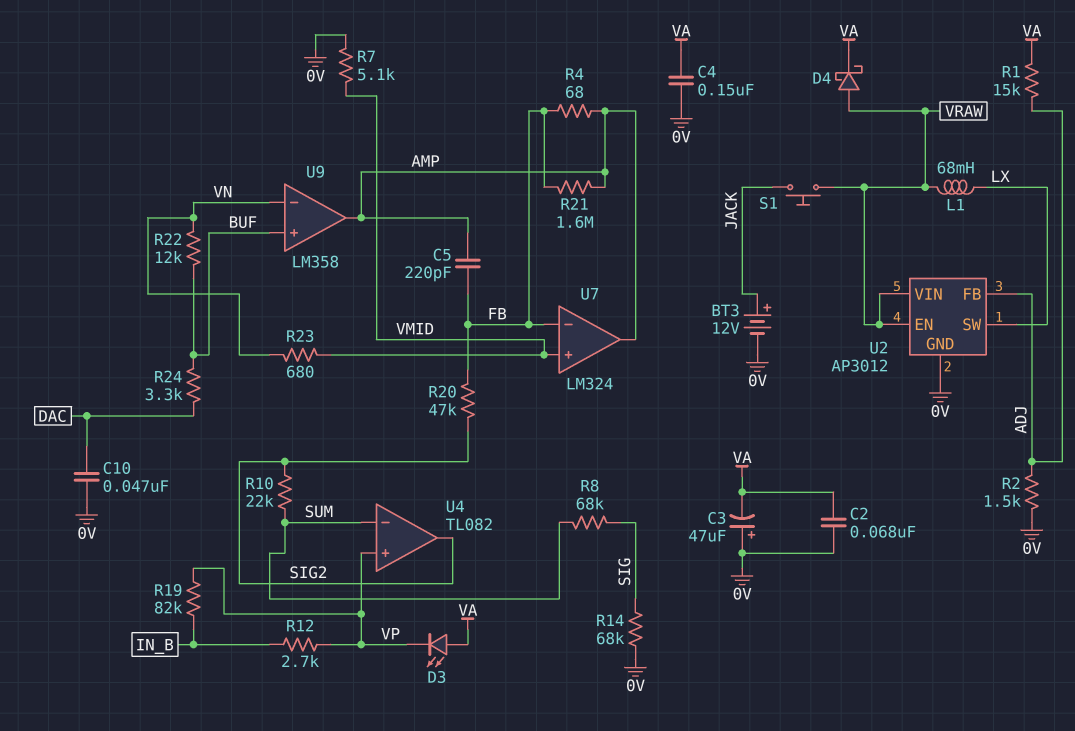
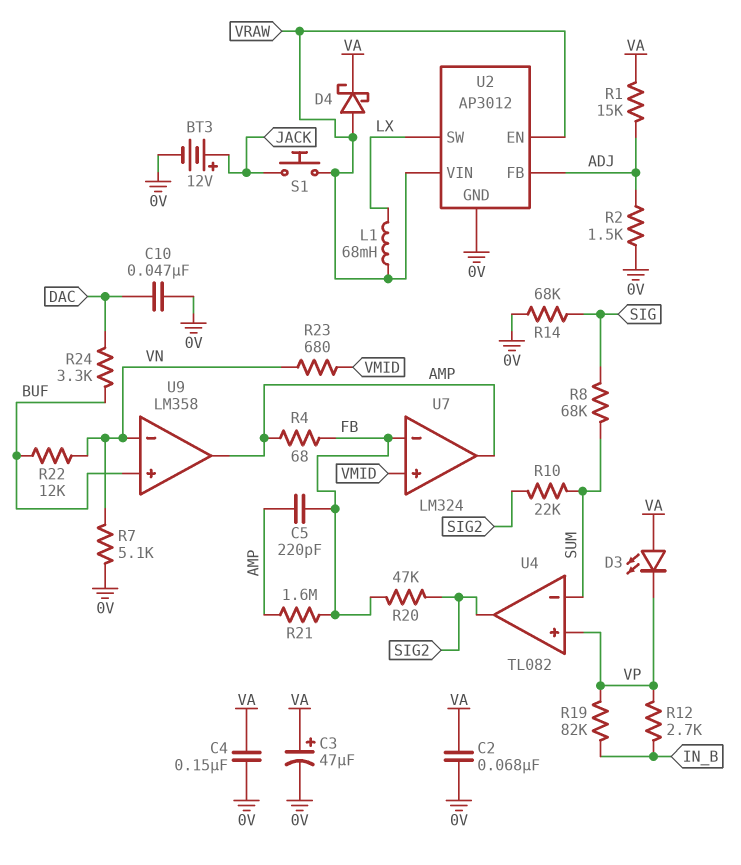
C3: 47uF (plus 0V, minus VA) -> 47uF (plus VA, minus 0V)
R7: 5.1k (0V, VMID) -> 5.1k (0V, VN)

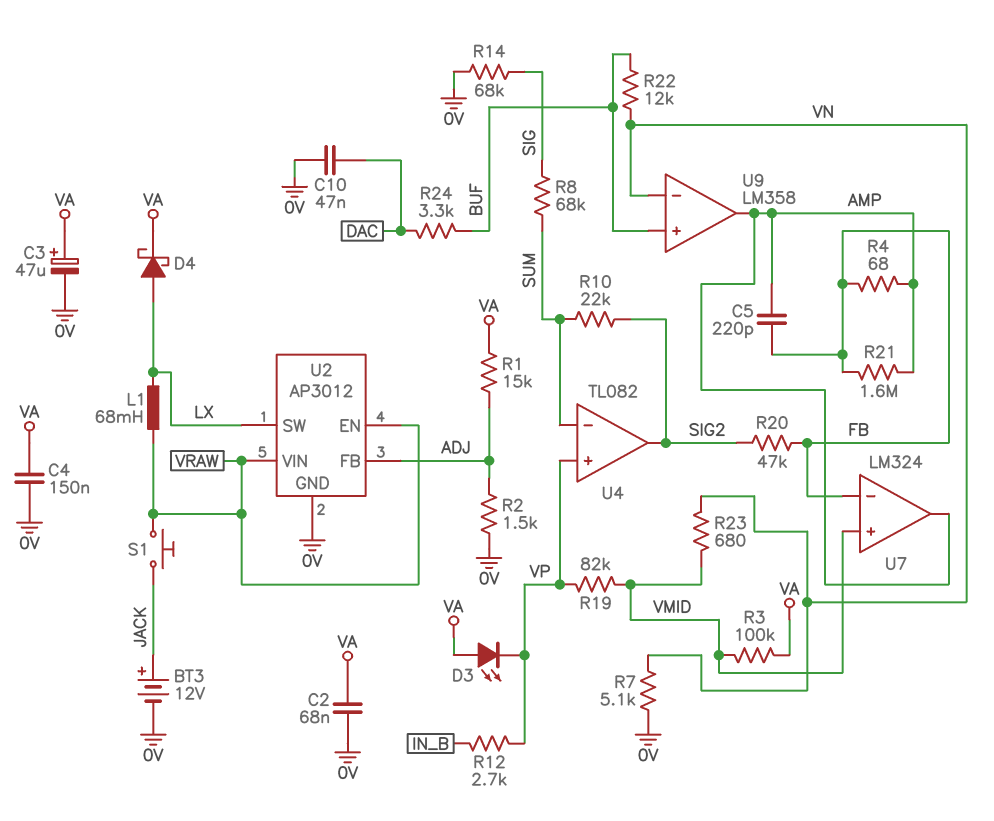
D4: schottky (A VRAW, K VA) -> schottky (A LX, K VA)
R3: none -> 100k (VA, VMID)
R19: 82k (IN_B, VP) -> 82k (VMID, VP)

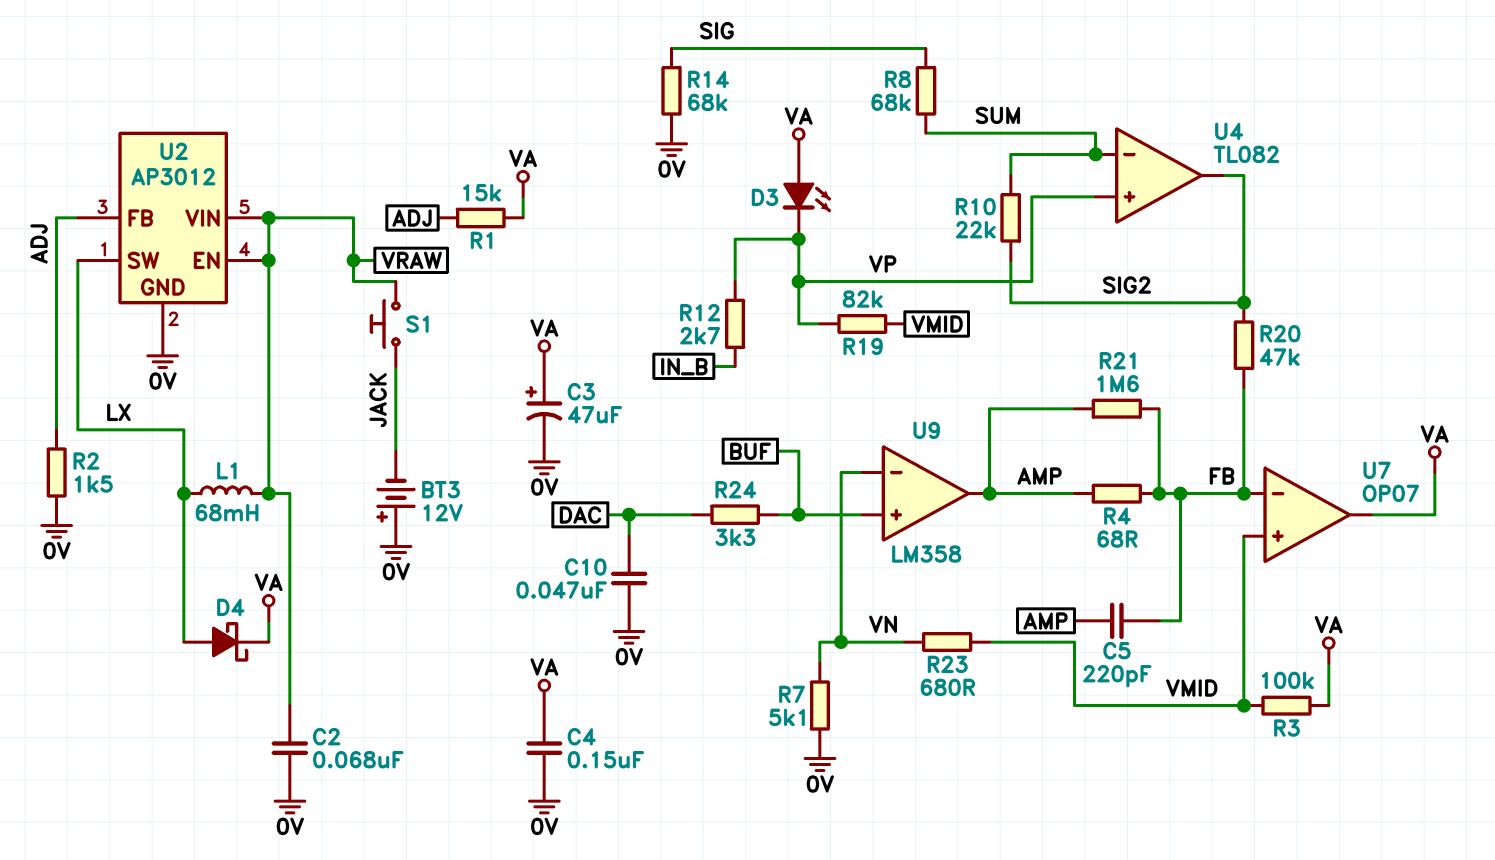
BT3: 12V (plus JACK, minus 0V) -> 12V (plus 0V, minus JACK)
C2: 68nF (0V, VA) -> 68nF (0V, VRAW)
R22: 12k (BUF, VN) -> none
U7: LM324 -> OP07
U7 pin out: AMP -> VA

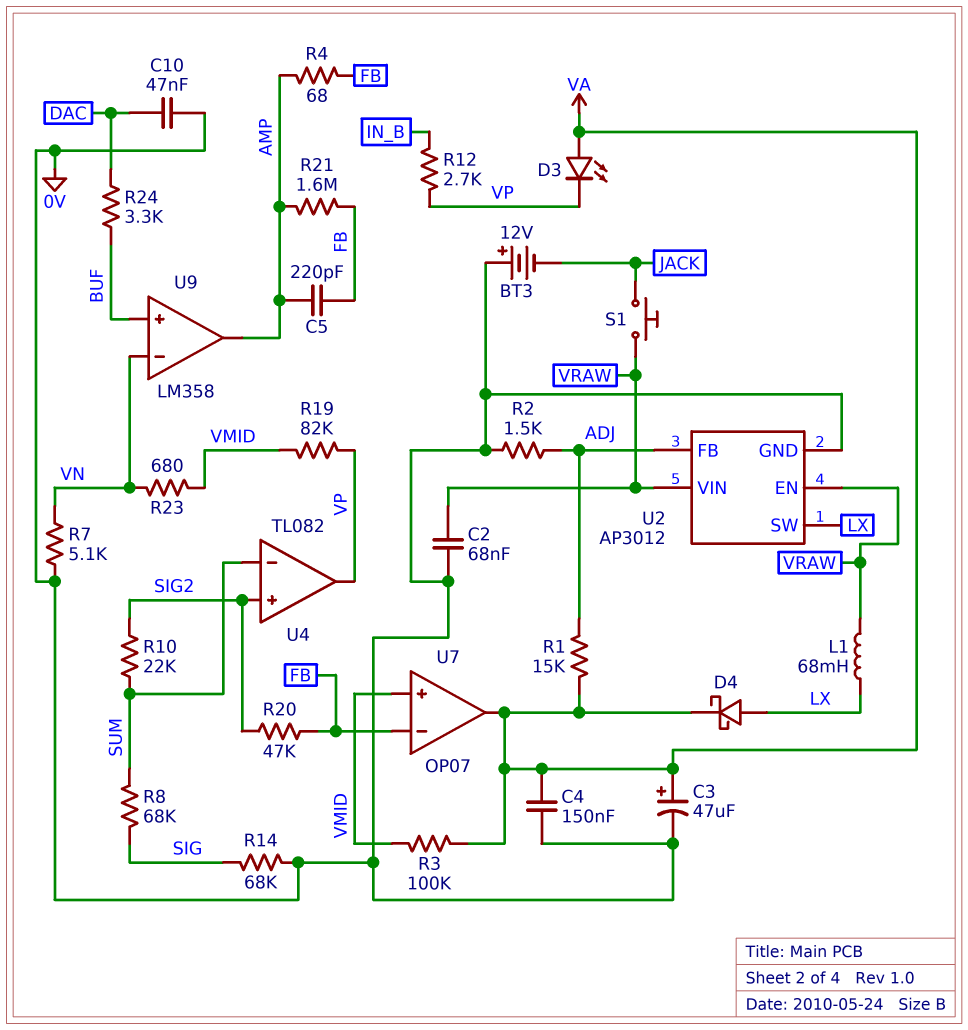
U4 pin in+: VP -> SIG2
U4 pin out: SIG2 -> VP

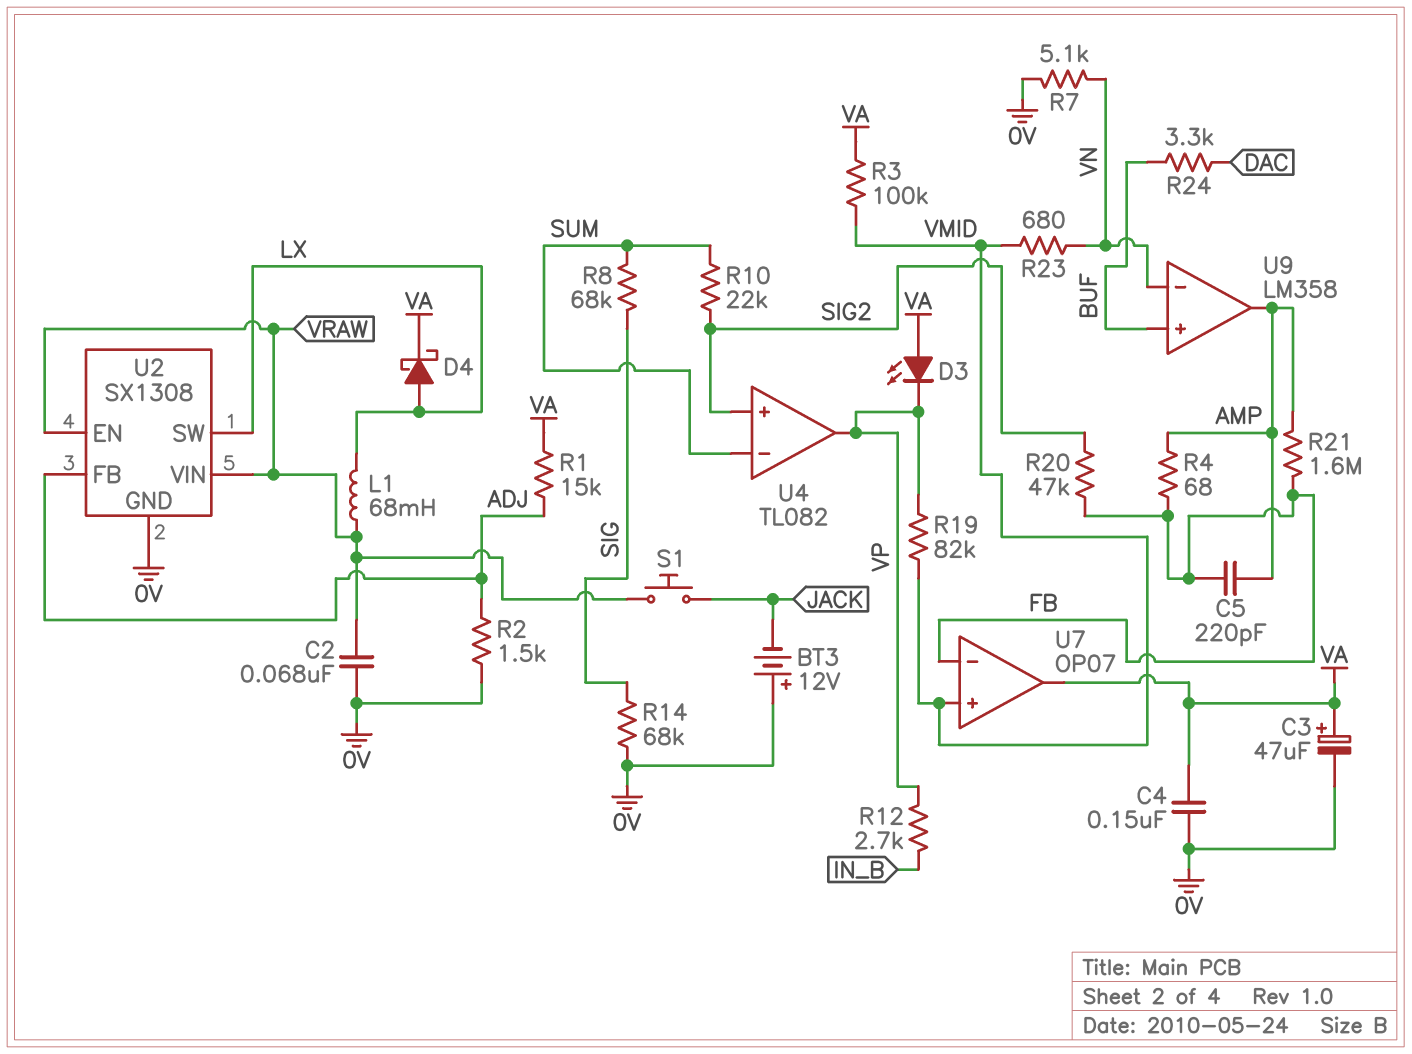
C10: 47nF (0V, DAC) -> none
U2: AP3012 -> SX1308

